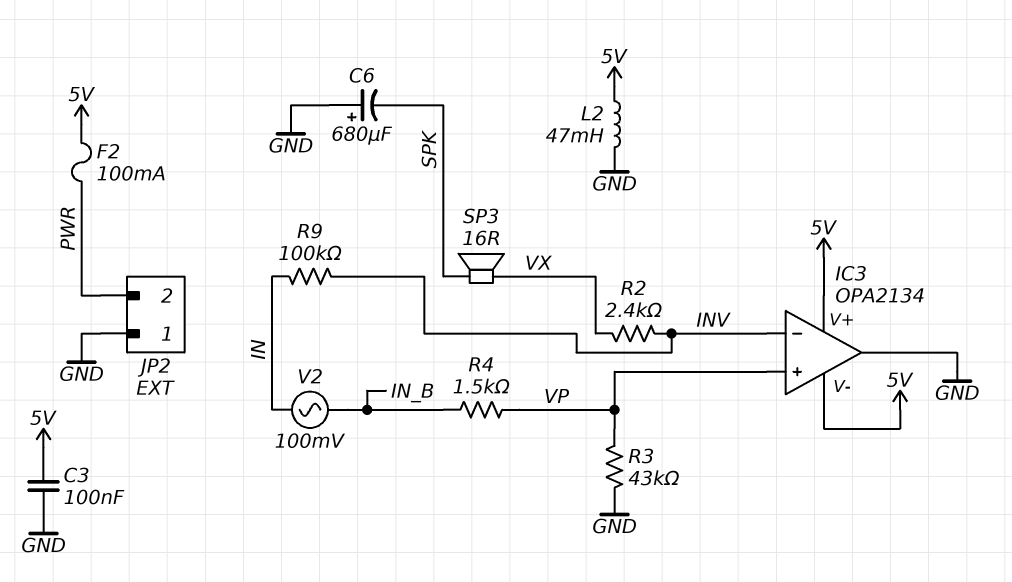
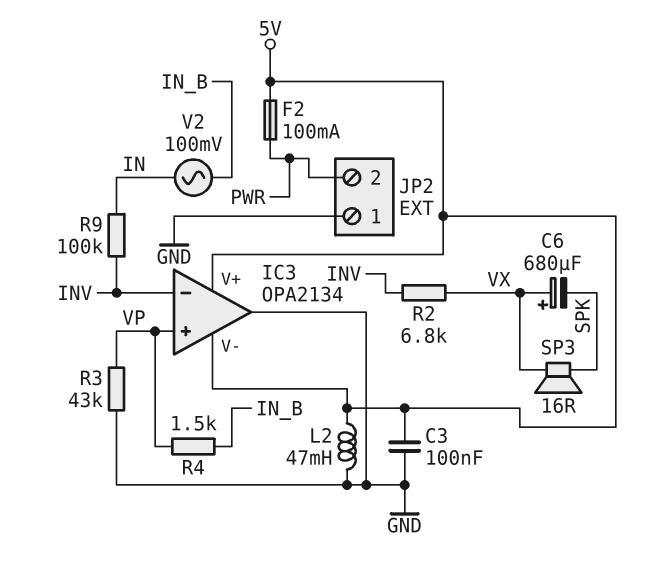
C6: 680uF (plus GND, minus SPK) -> 680uF (plus VX, minus SPK)
R2: 2.4k (INV, VX) -> 6.8k (INV, VX)

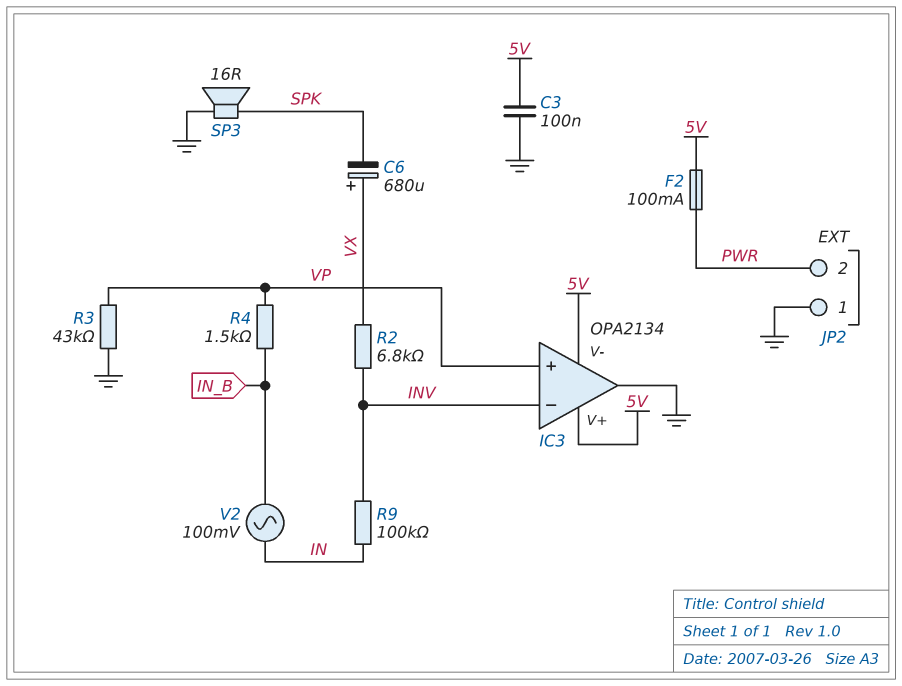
L2: 47mH (5V, GND) -> none
SP3: speaker 16R (SPK, VX) -> speaker 16R (GND, SPK)

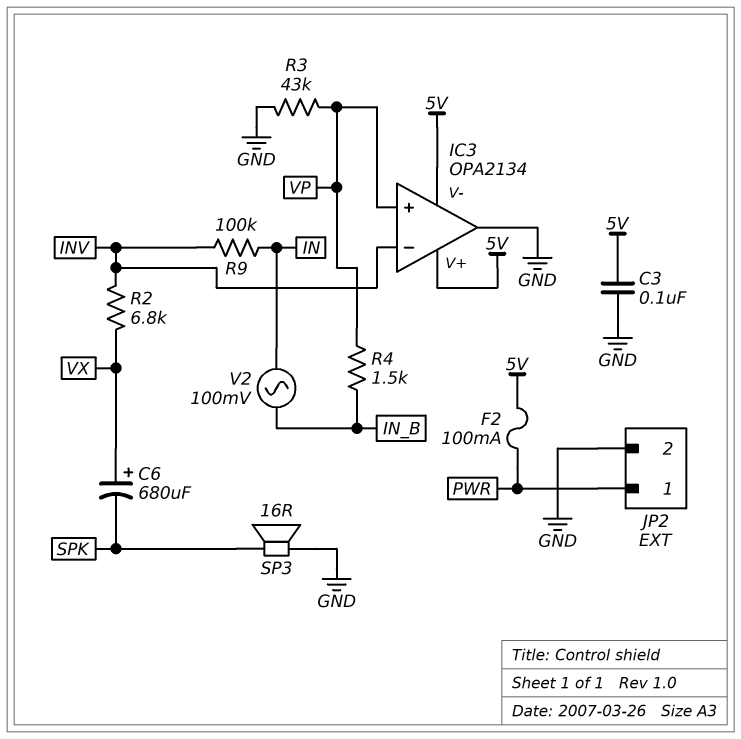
JP2 pin 1: GND -> PWR
JP2 pin 2: PWR -> GND

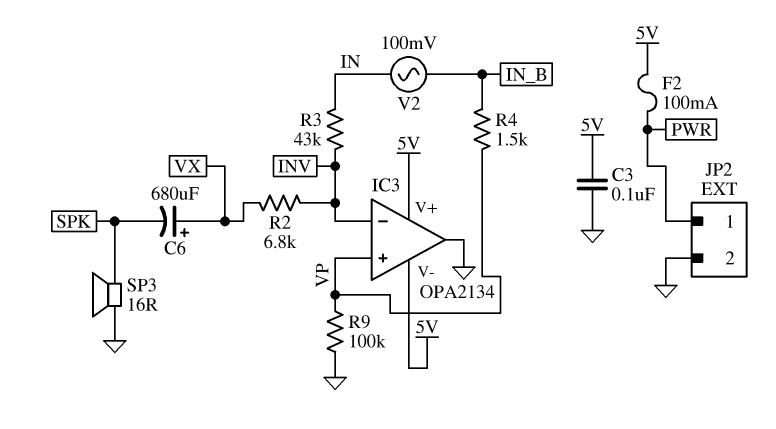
R3: 43k (GND, VP) -> 43k (IN, INV)
R9: 100k (IN, INV) -> 100k (GND, VP)

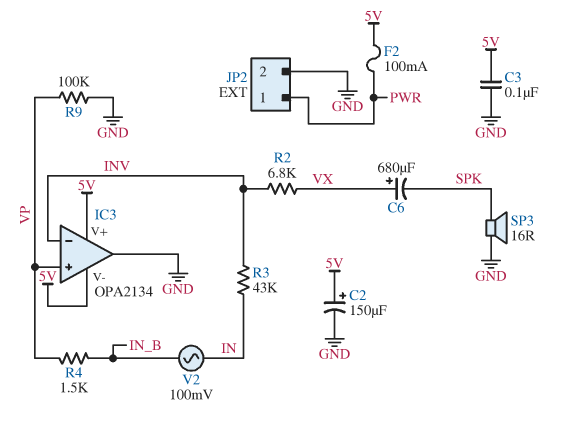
C2: none -> 150uF (plus 5V, minus GND)

